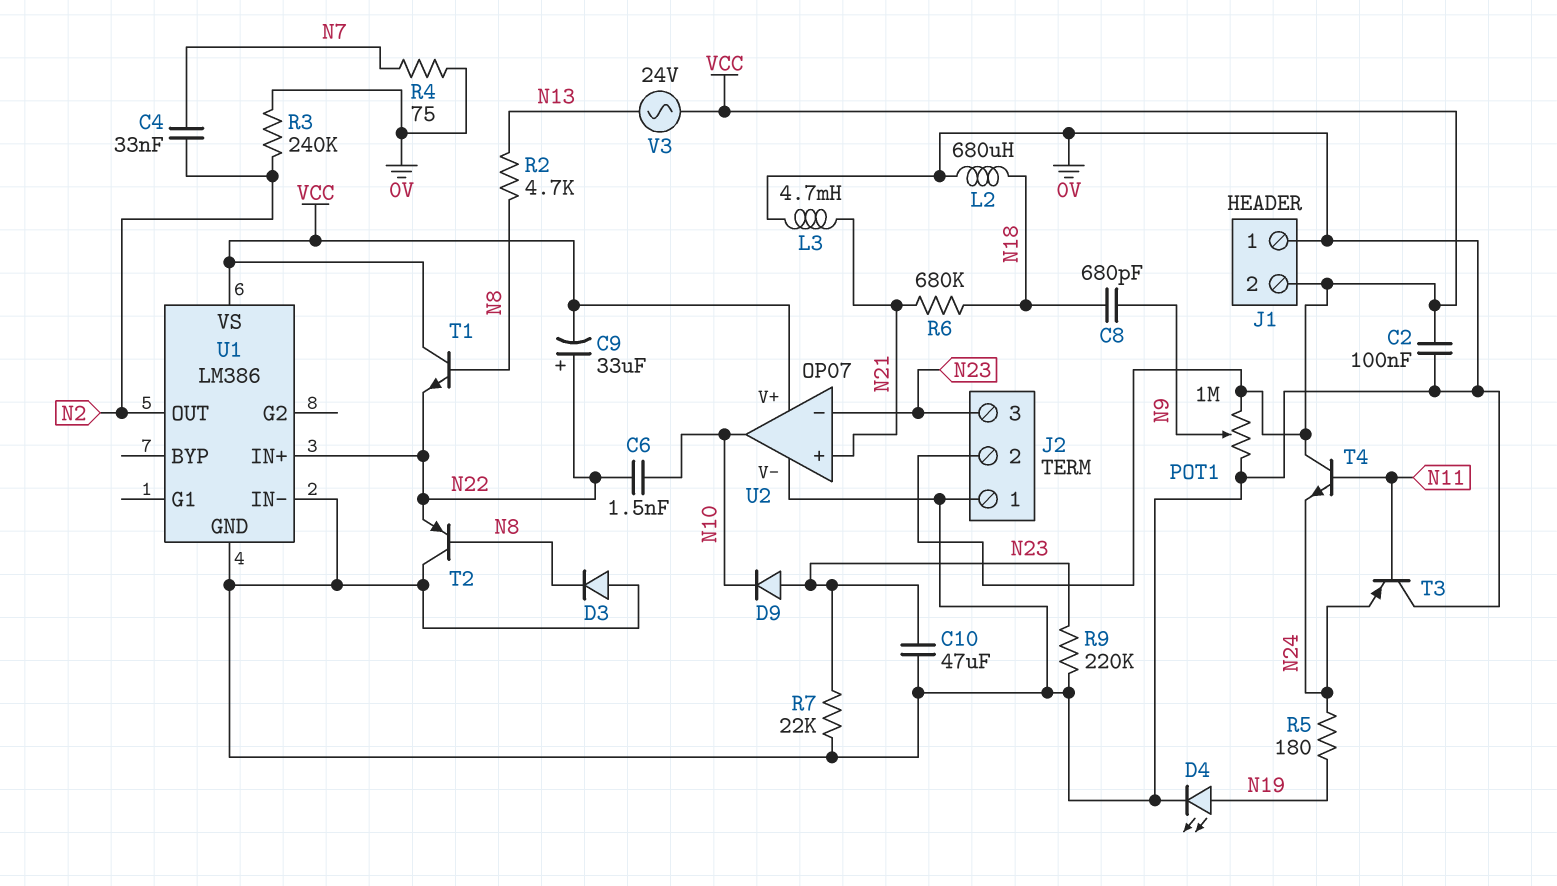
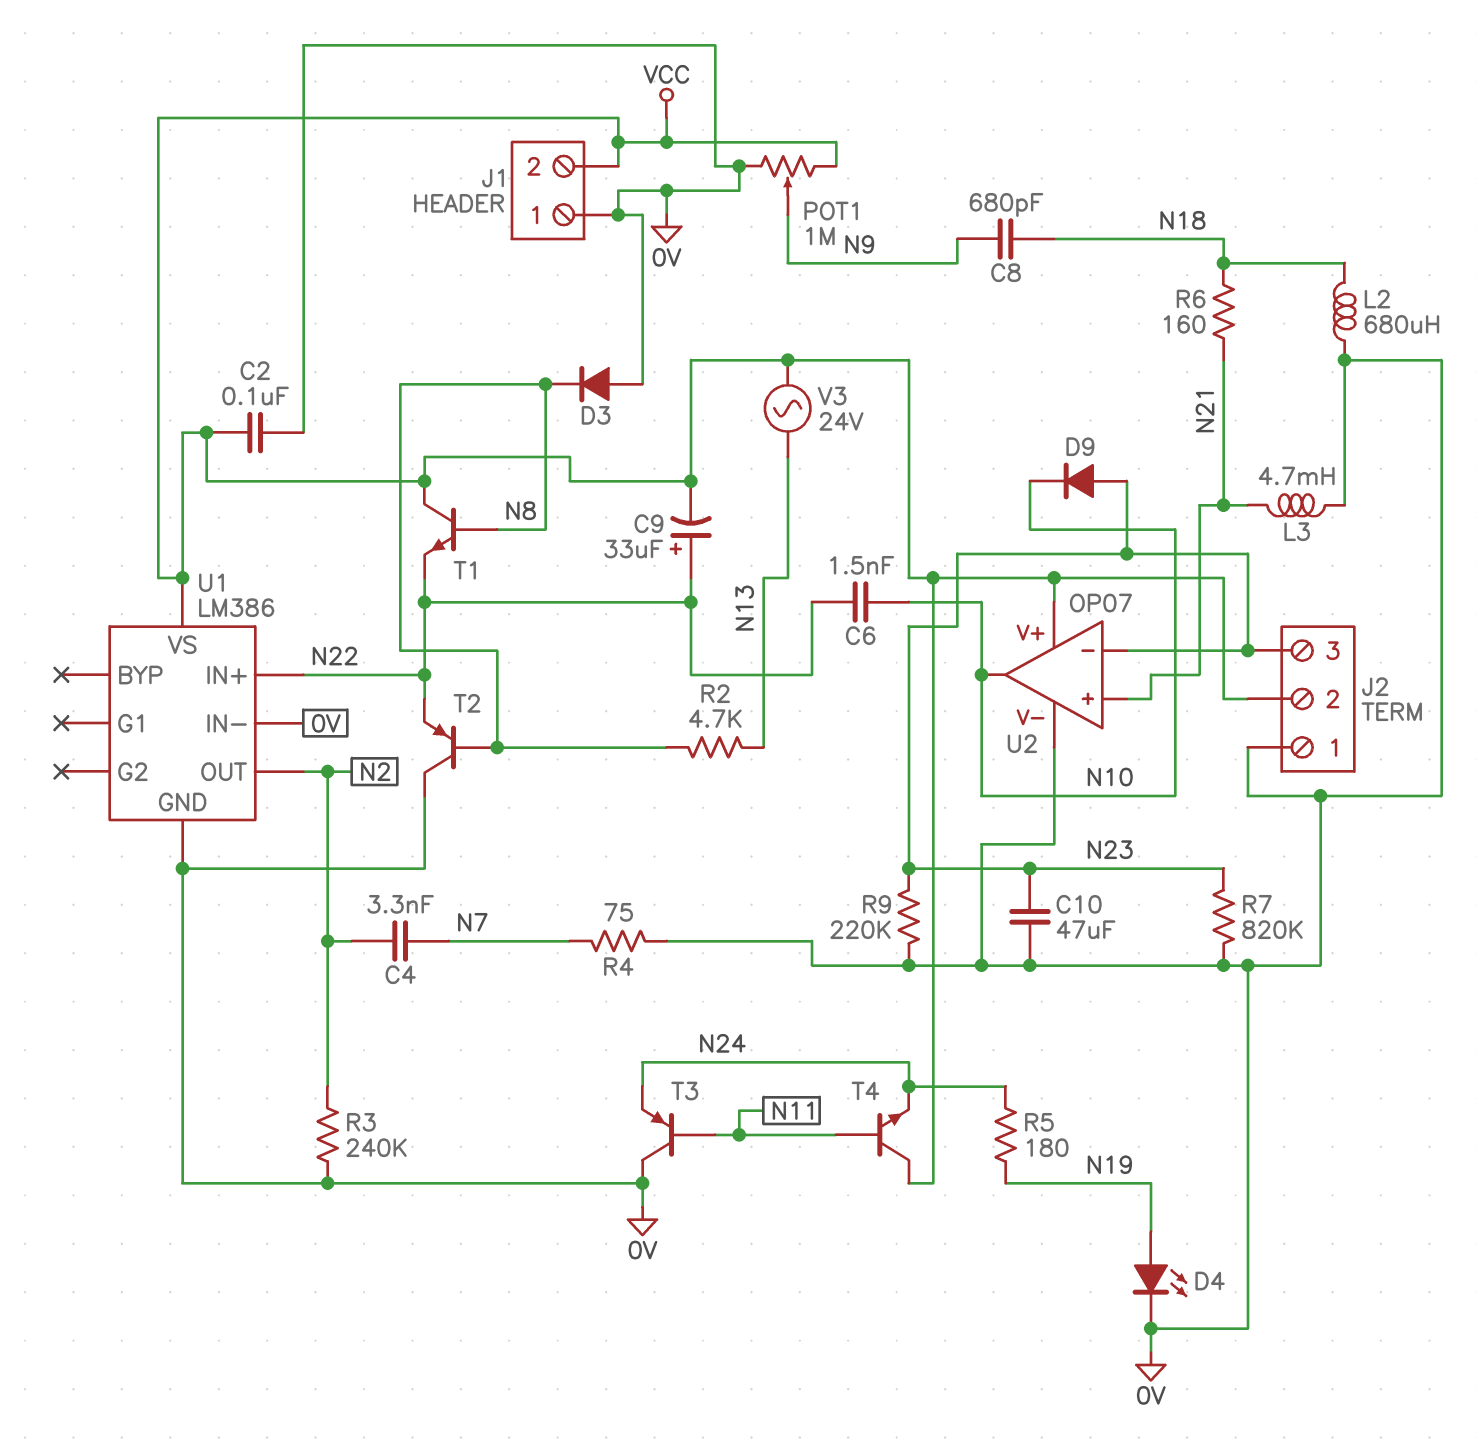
C4: 33nF (N2, N7) -> 3.3nF (N2, N7)
R6: 680k (N18, N21) -> 160 (N18, N21)
R7: 22k (0V, N23) -> 820k (0V, N23)

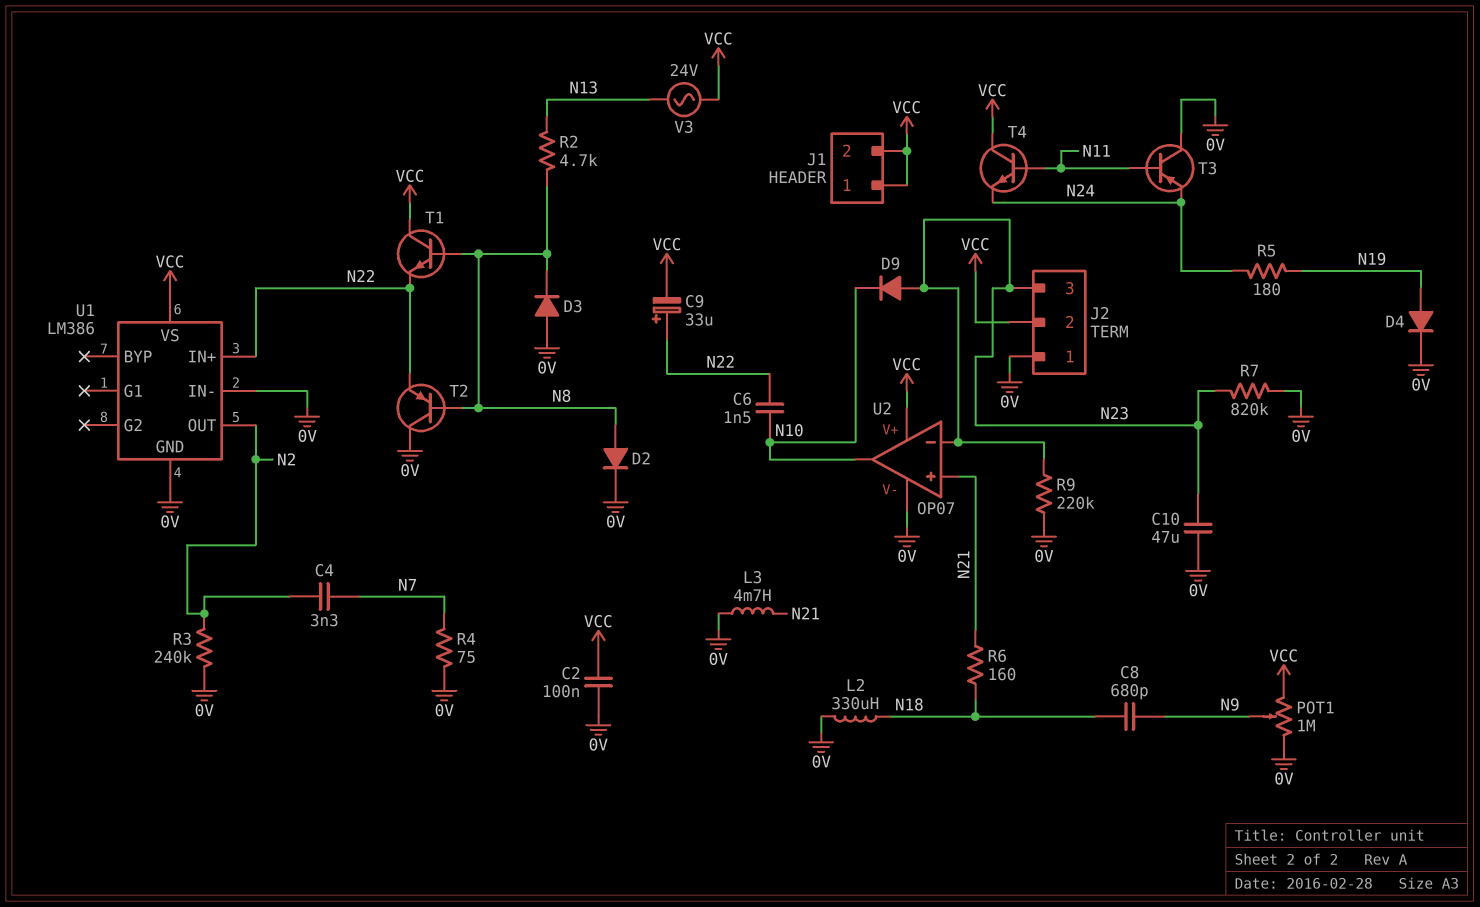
D2: none -> diode (A N8, K 0V)
D4: LED (A N19, K 0V) -> diode (A N19, K 0V)
J1 pin 1: 0V -> VCC
L2: 680uH (0V, N18) -> 330uH (0V, N18)

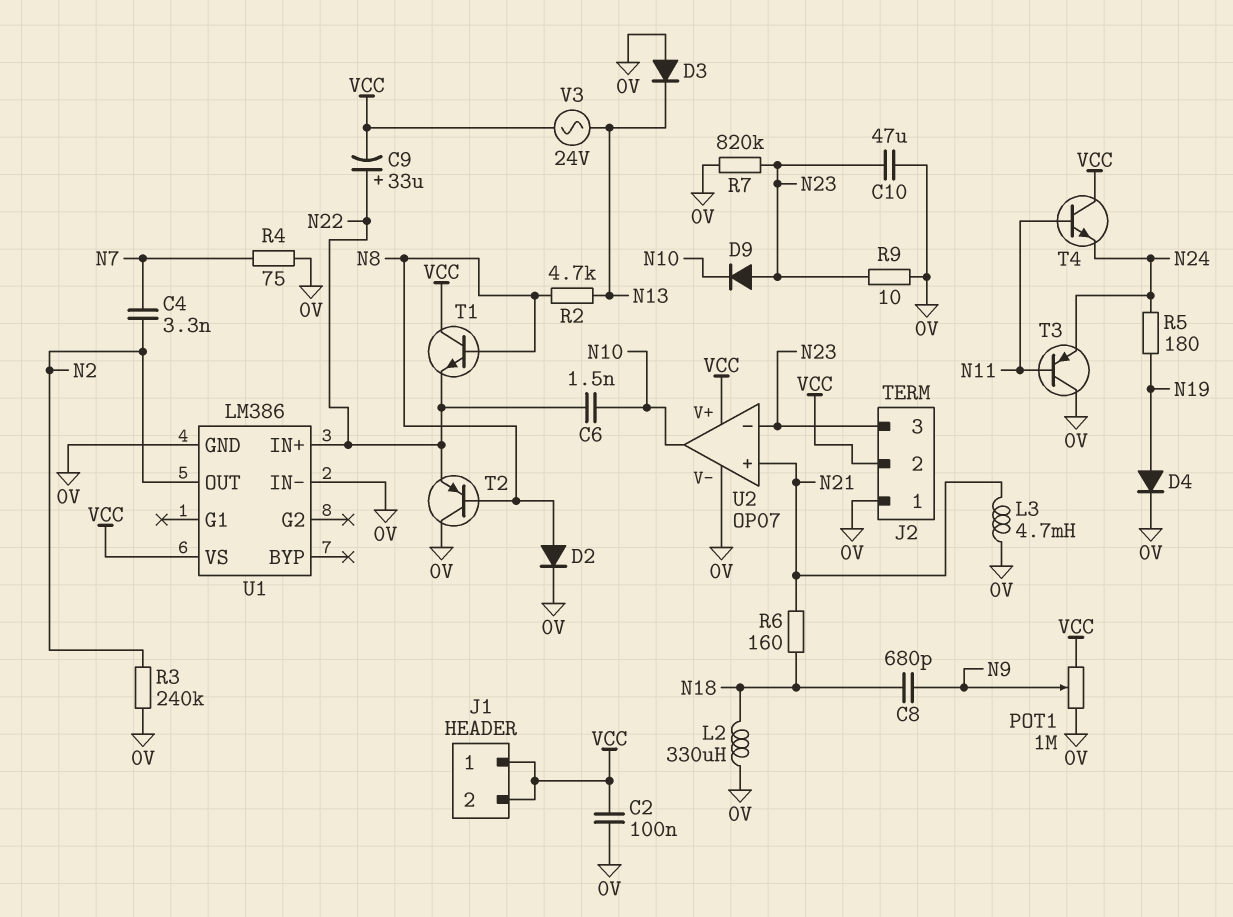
D3: diode (A 0V, K N8) -> diode (A 0V, K N13)
R9: 220k (0V, N23) -> 10 (0V, N23)

